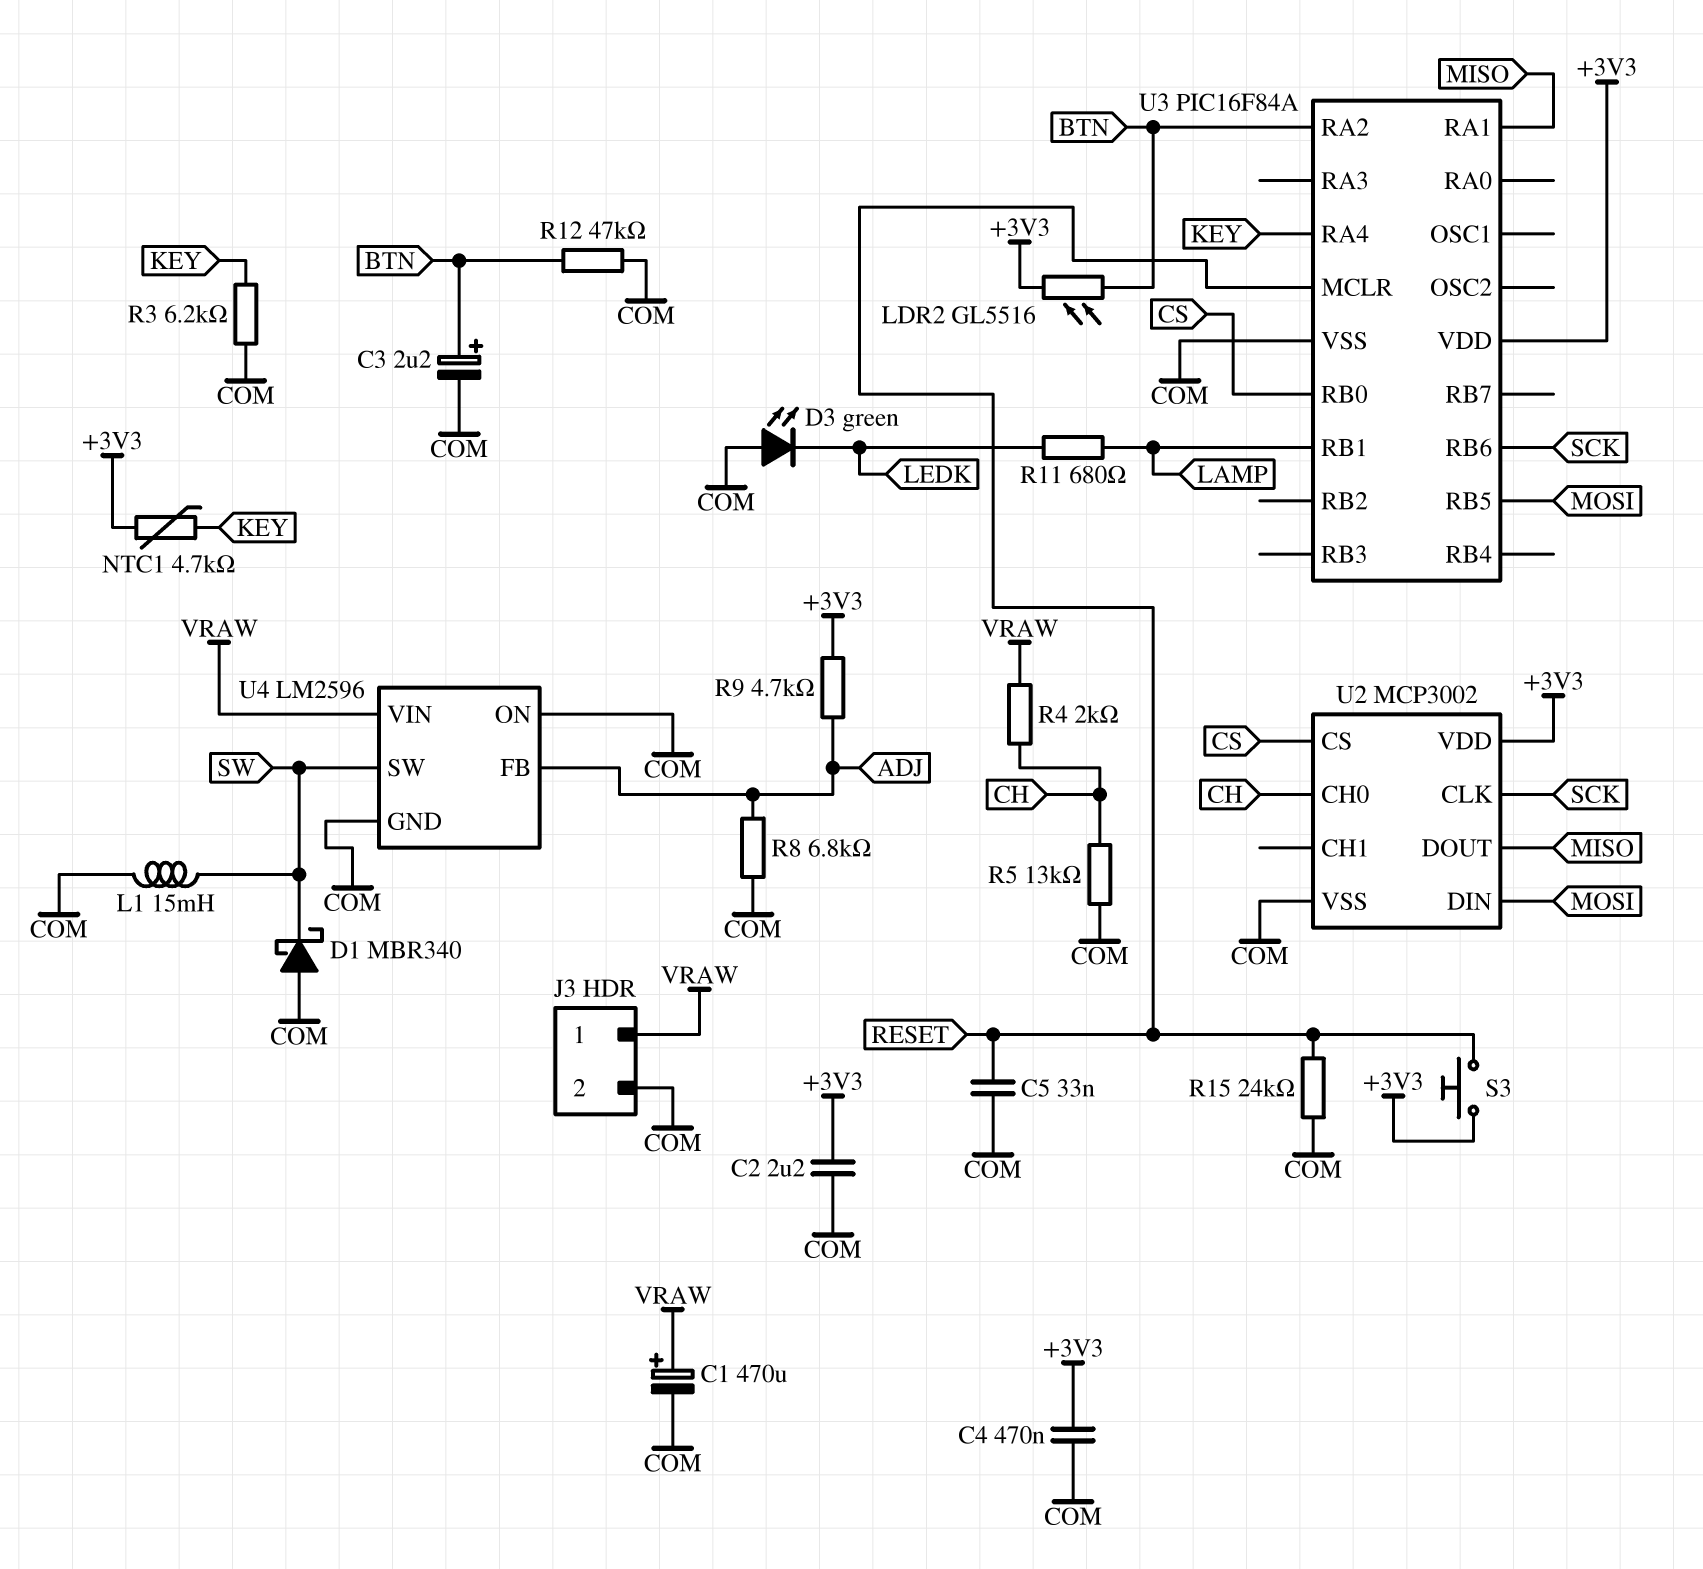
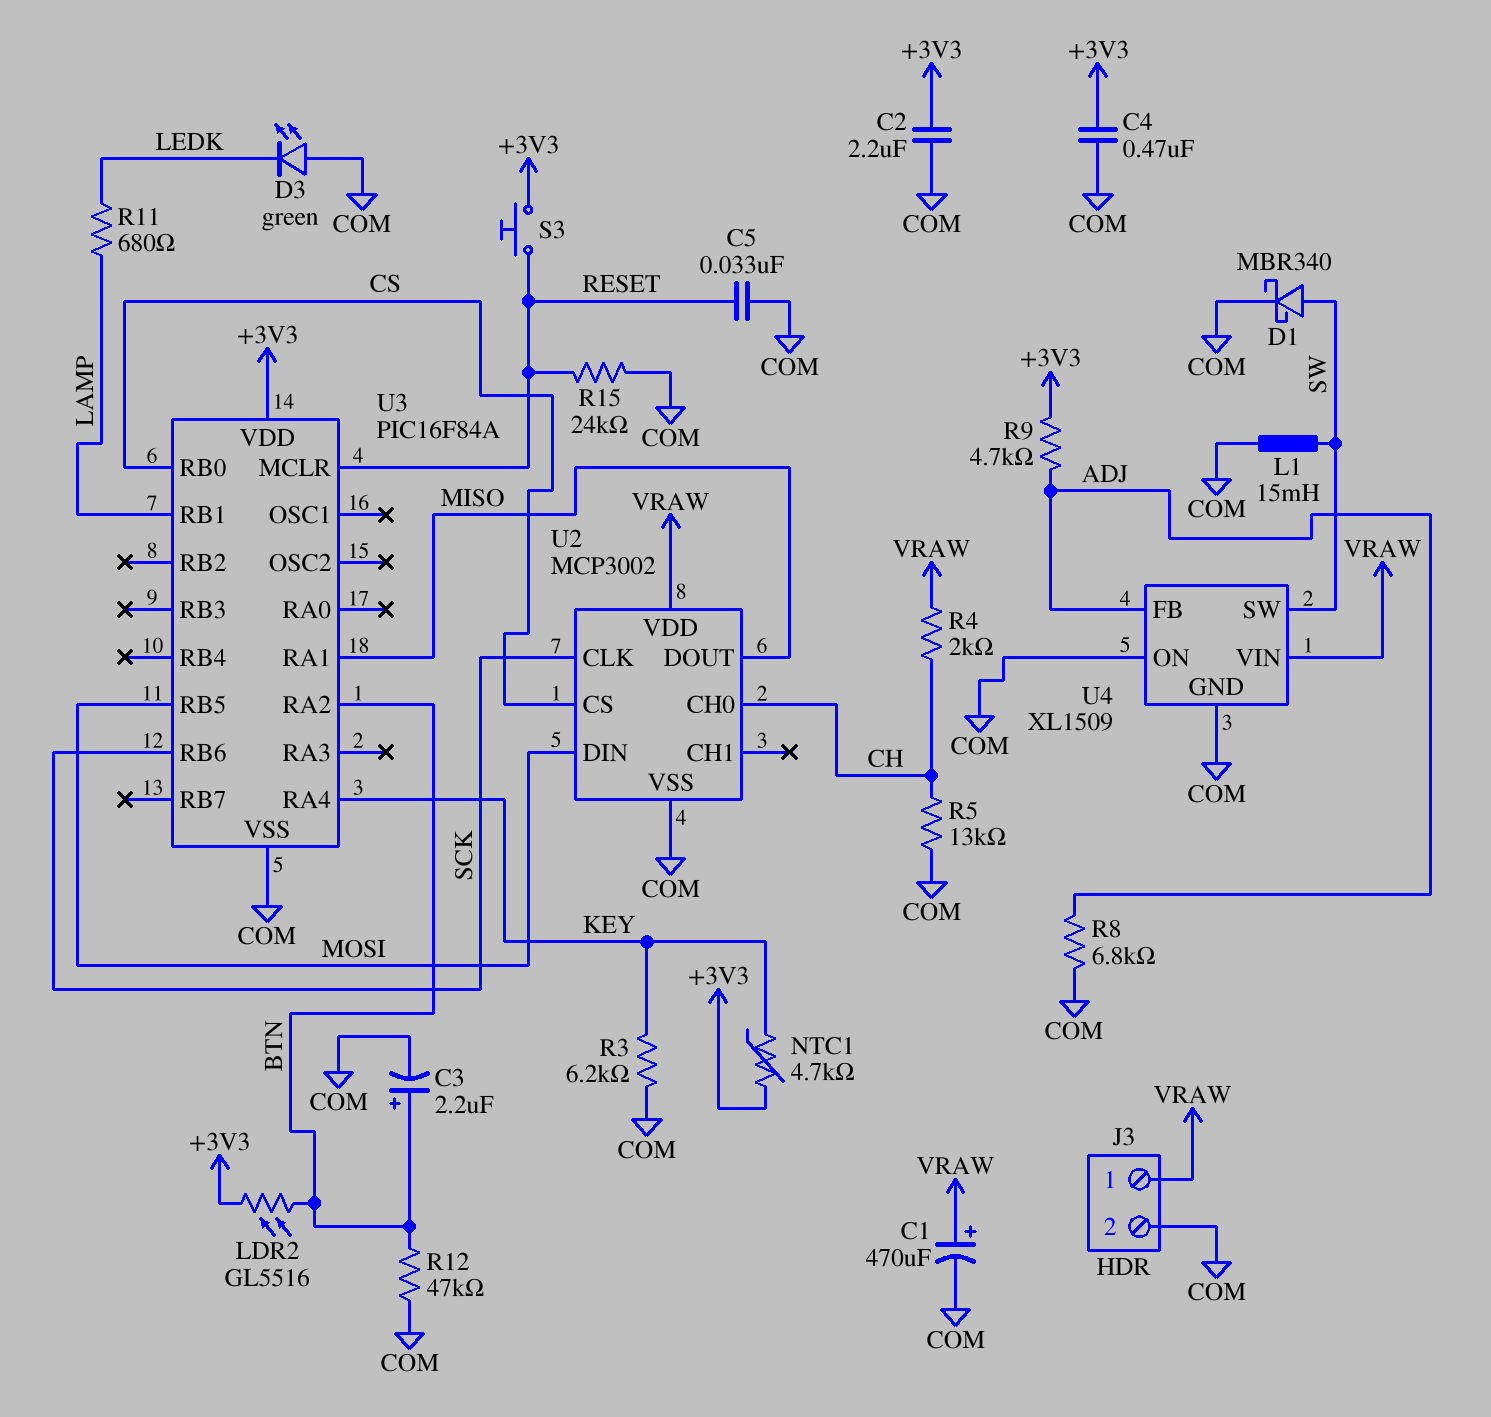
D1: schottky MBR340 (A COM, K SW) -> schottky MBR340 (A SW, K COM)
U2 pin VDD: +3V3 -> VRAW
U4: LM2596 -> XL1509

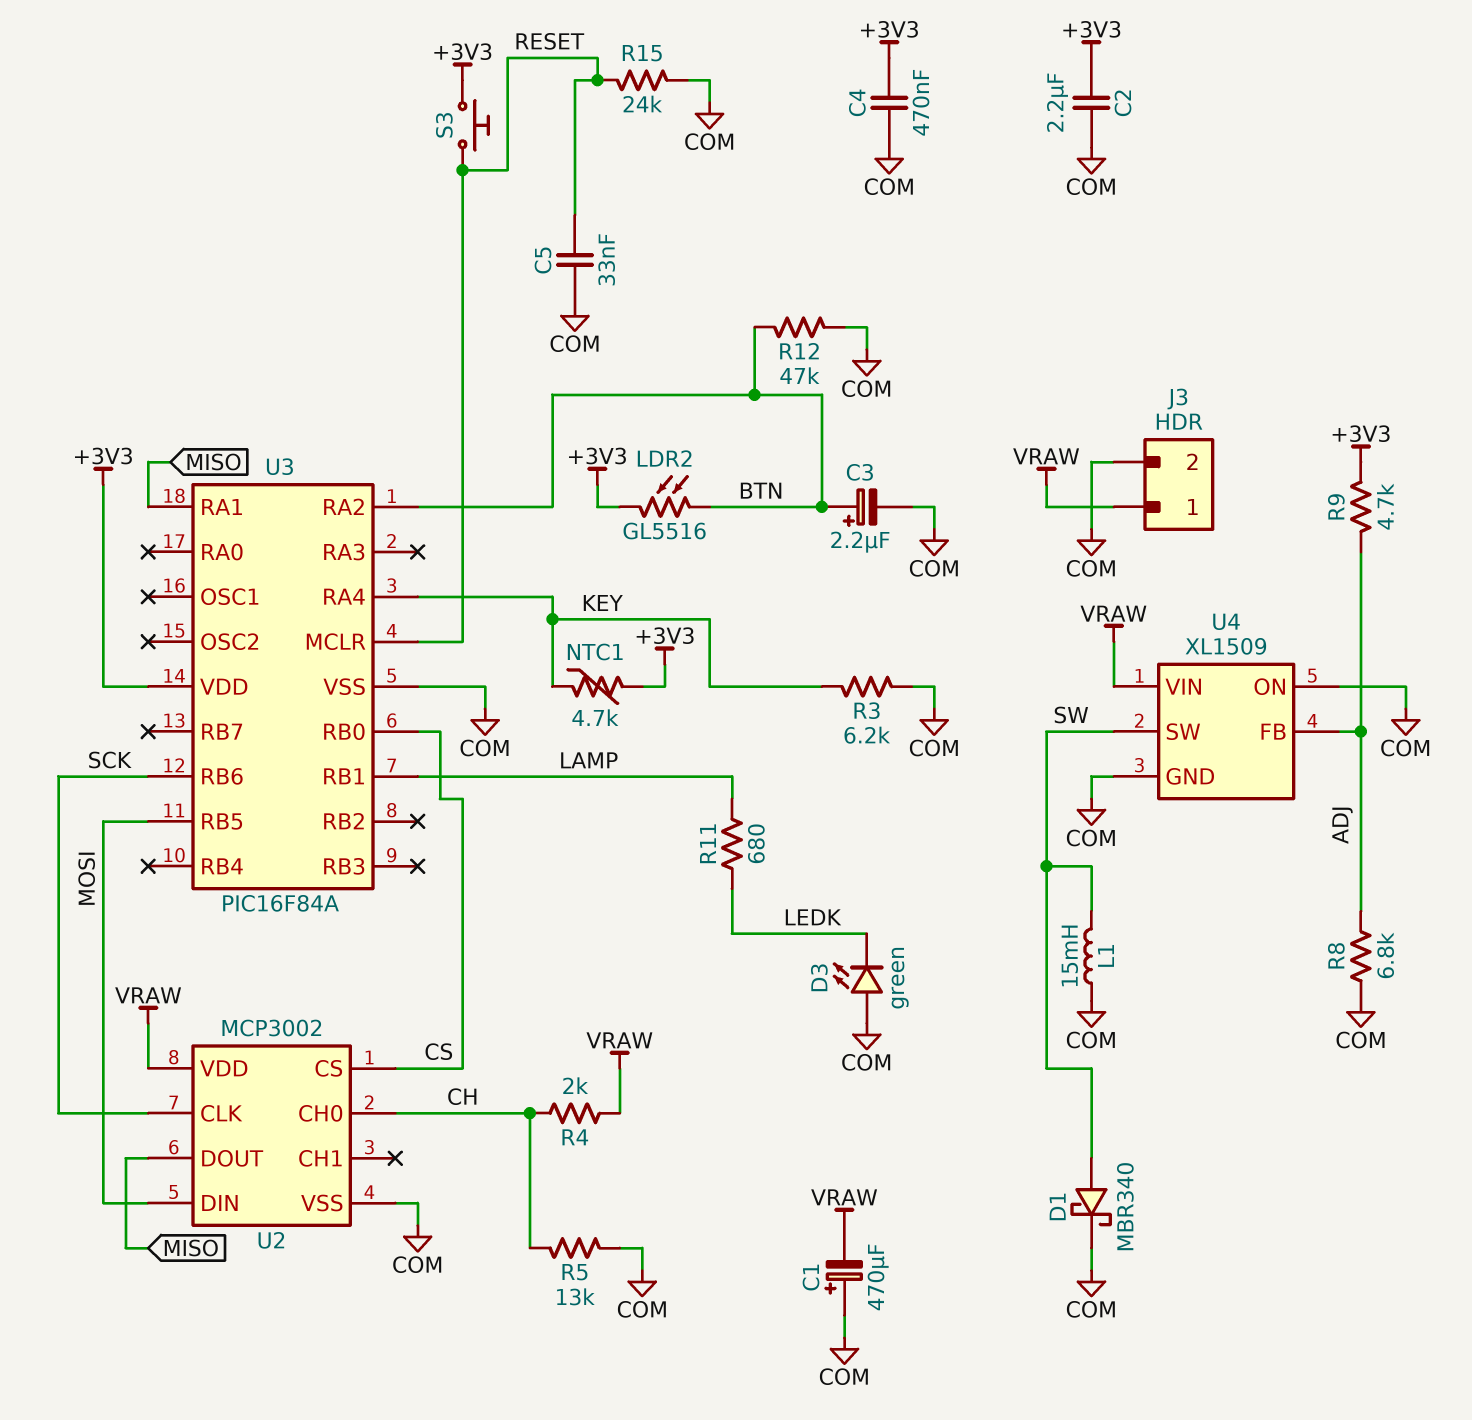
C1: 470uF (plus VRAW, minus COM) -> 470uF (plus COM, minus VRAW)

